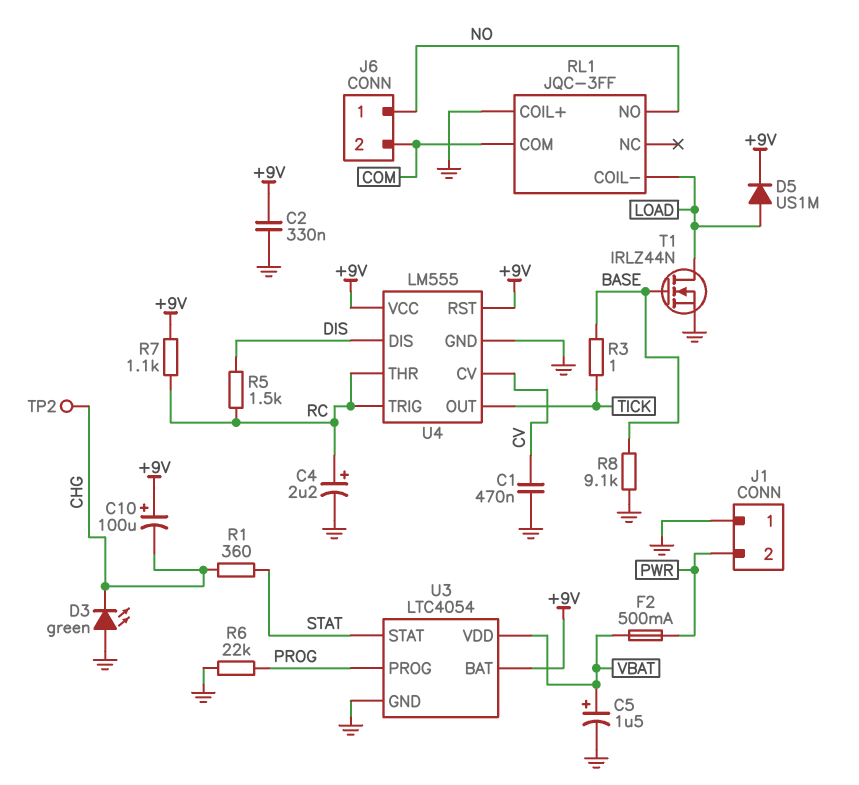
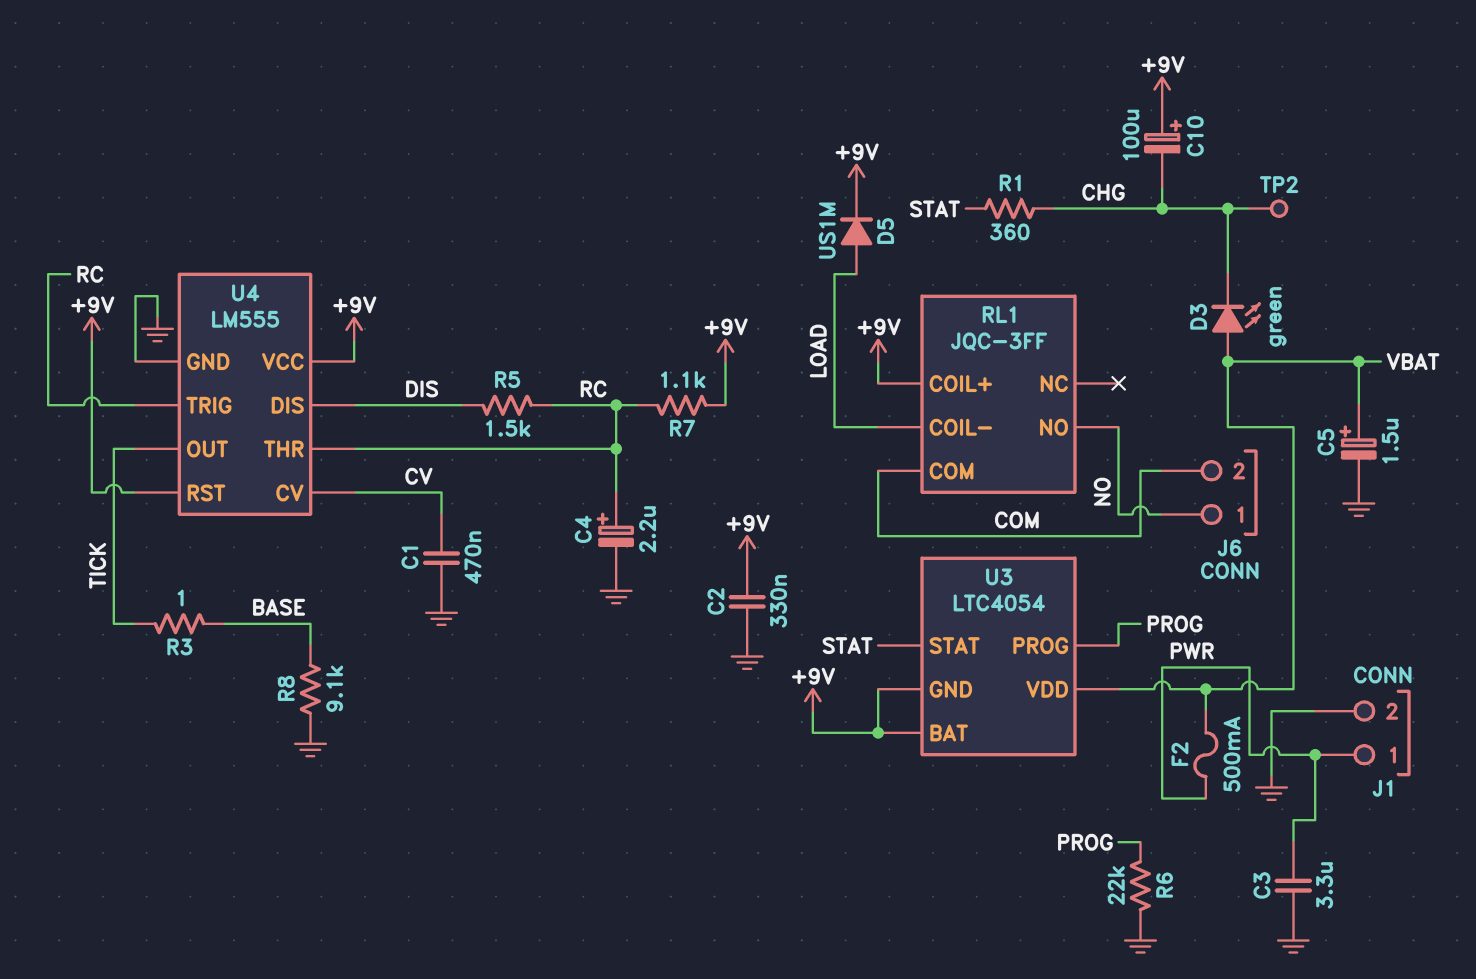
C3: none -> 3.3uF (GND, PWR)
D3: LED green (A GND, K CHG) -> LED green (A VBAT, K CHG)
J1 pin 1: GND -> PWR
J1 pin 2: PWR -> GND
RL1 pin COIL+: GND -> +9V
T1: NMOS IRLZ44N (G BASE, D LOAD, S GND) -> none
U3 pin GND: GND -> +9V

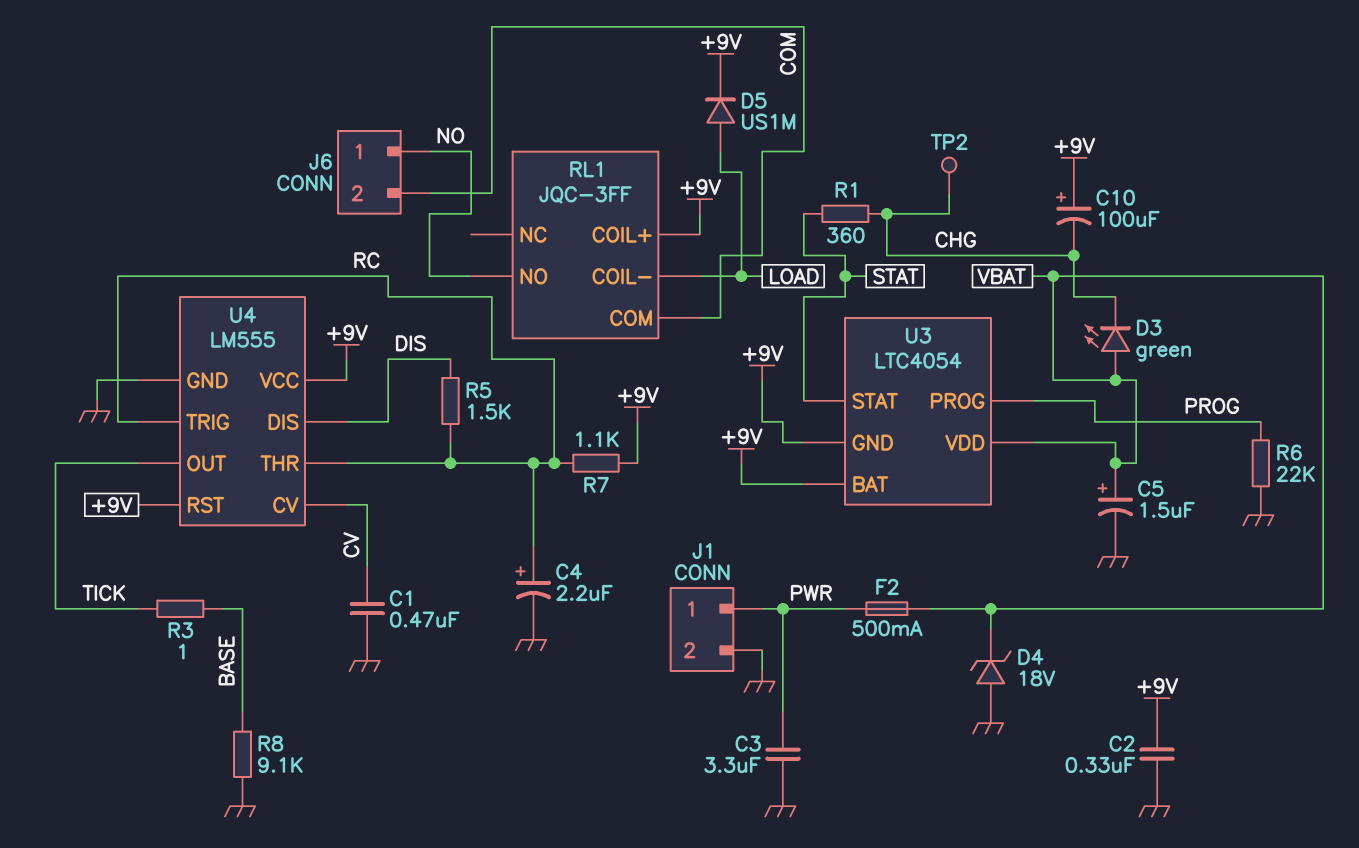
D4: none -> zener 18V (A GND, K VBAT)

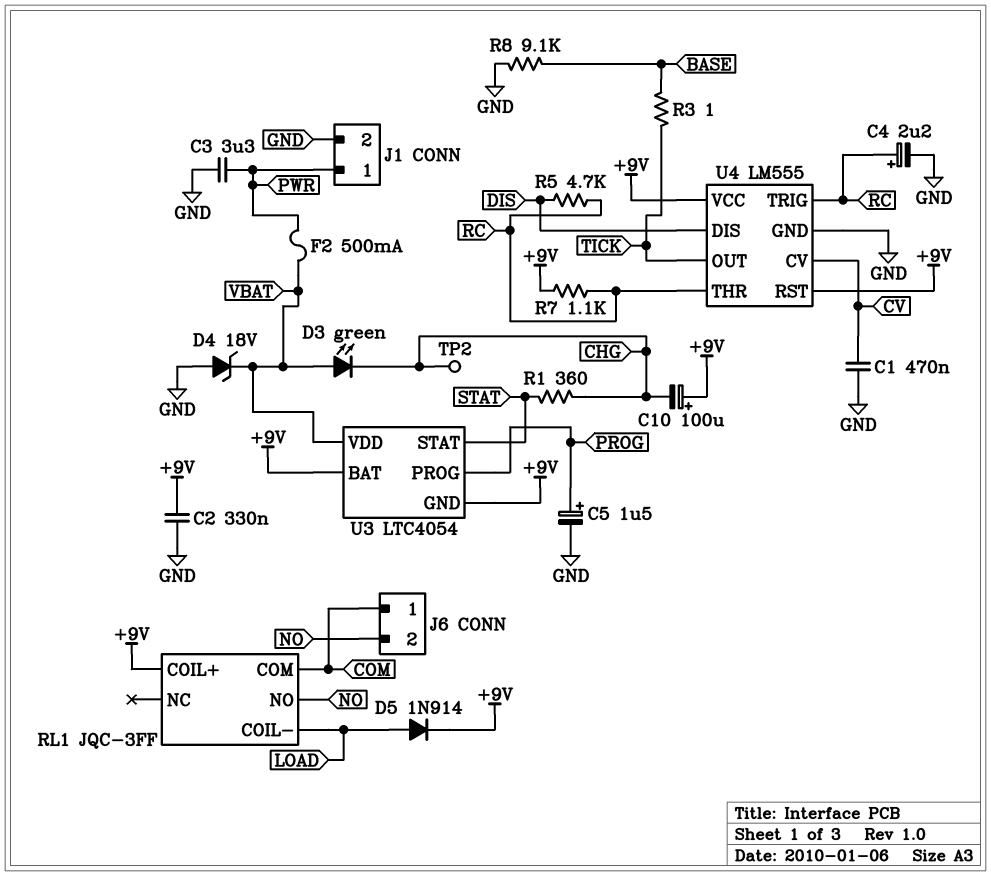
C5: 1.5uF (plus VBAT, minus GND) -> 1.5uF (plus PROG, minus GND)
D5: diode US1M (A LOAD, K +9V) -> diode 1N914 (A LOAD, K +9V)
J6 pin 1: NO -> COM
J6 pin 2: COM -> NO
R5: 1.5k (DIS, RC) -> 4.7k (DIS, RC)
R6: 22k (GND, PROG) -> none

